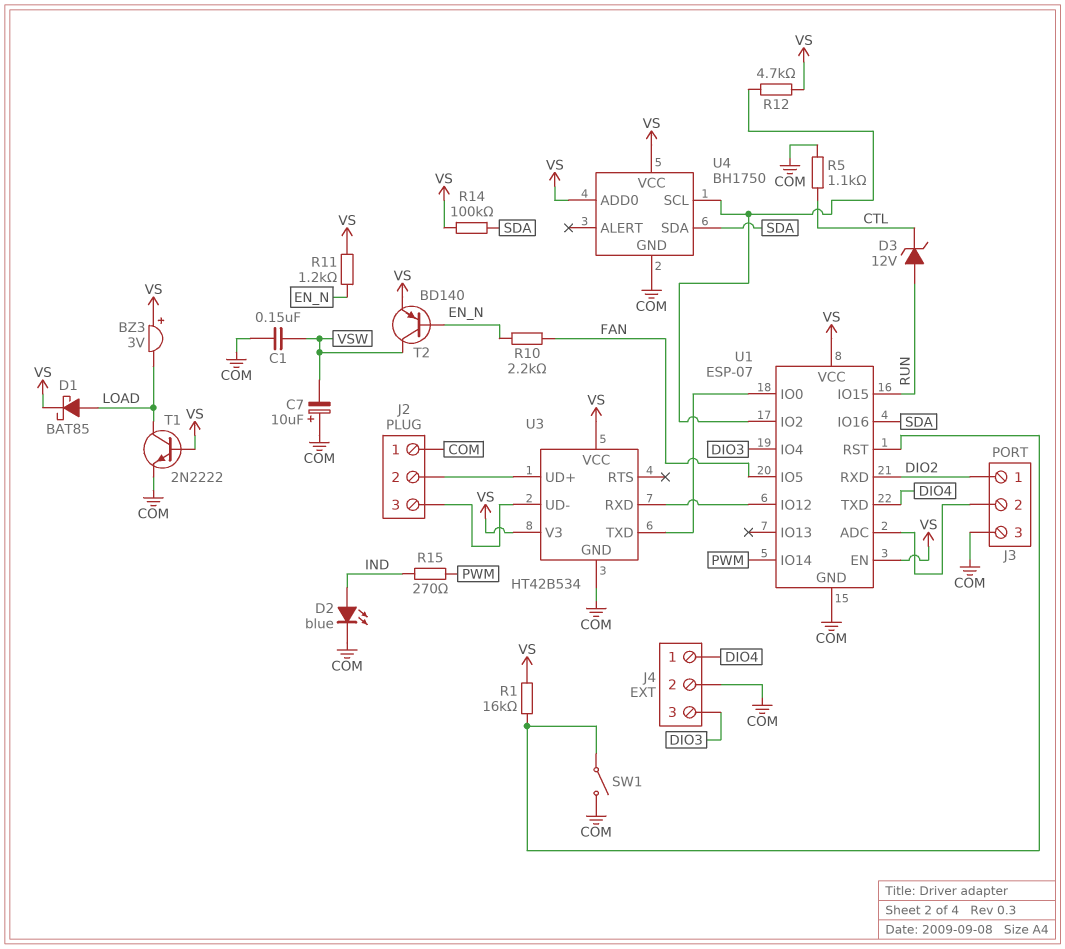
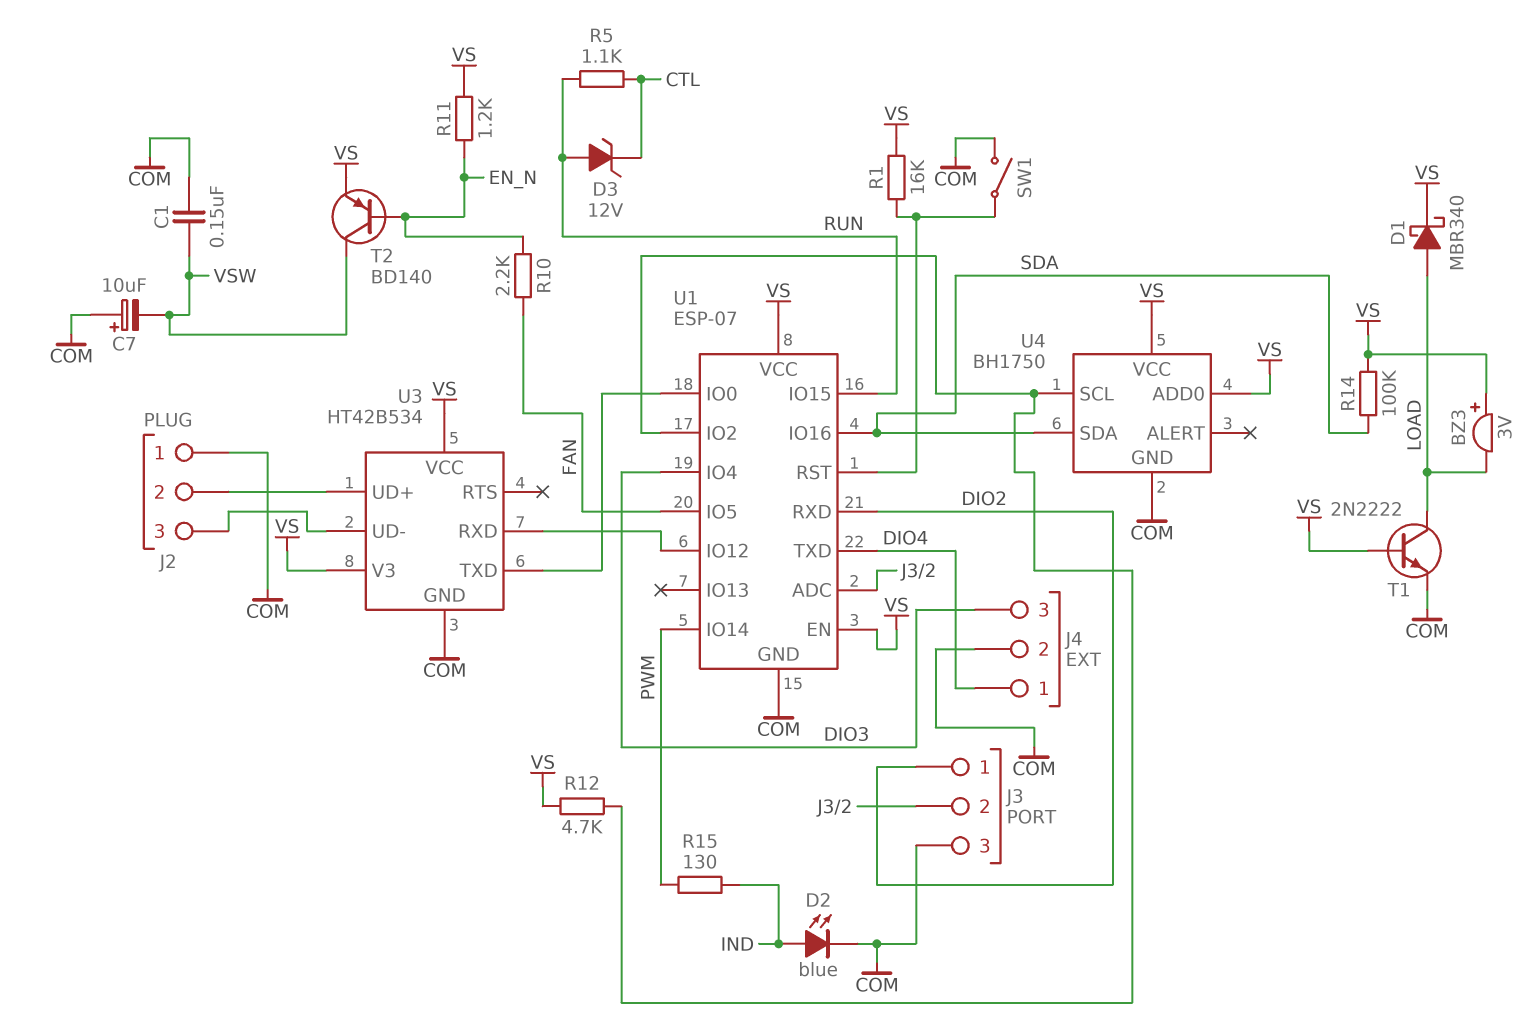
D1: schottky BAT85 (A LOAD, K VS) -> schottky MBR340 (A LOAD, K VS)
R5: 1.1k (COM, CTL) -> 1.1k (CTL, RUN)
R15: 270 (IND, PWM) -> 130 (IND, PWM)

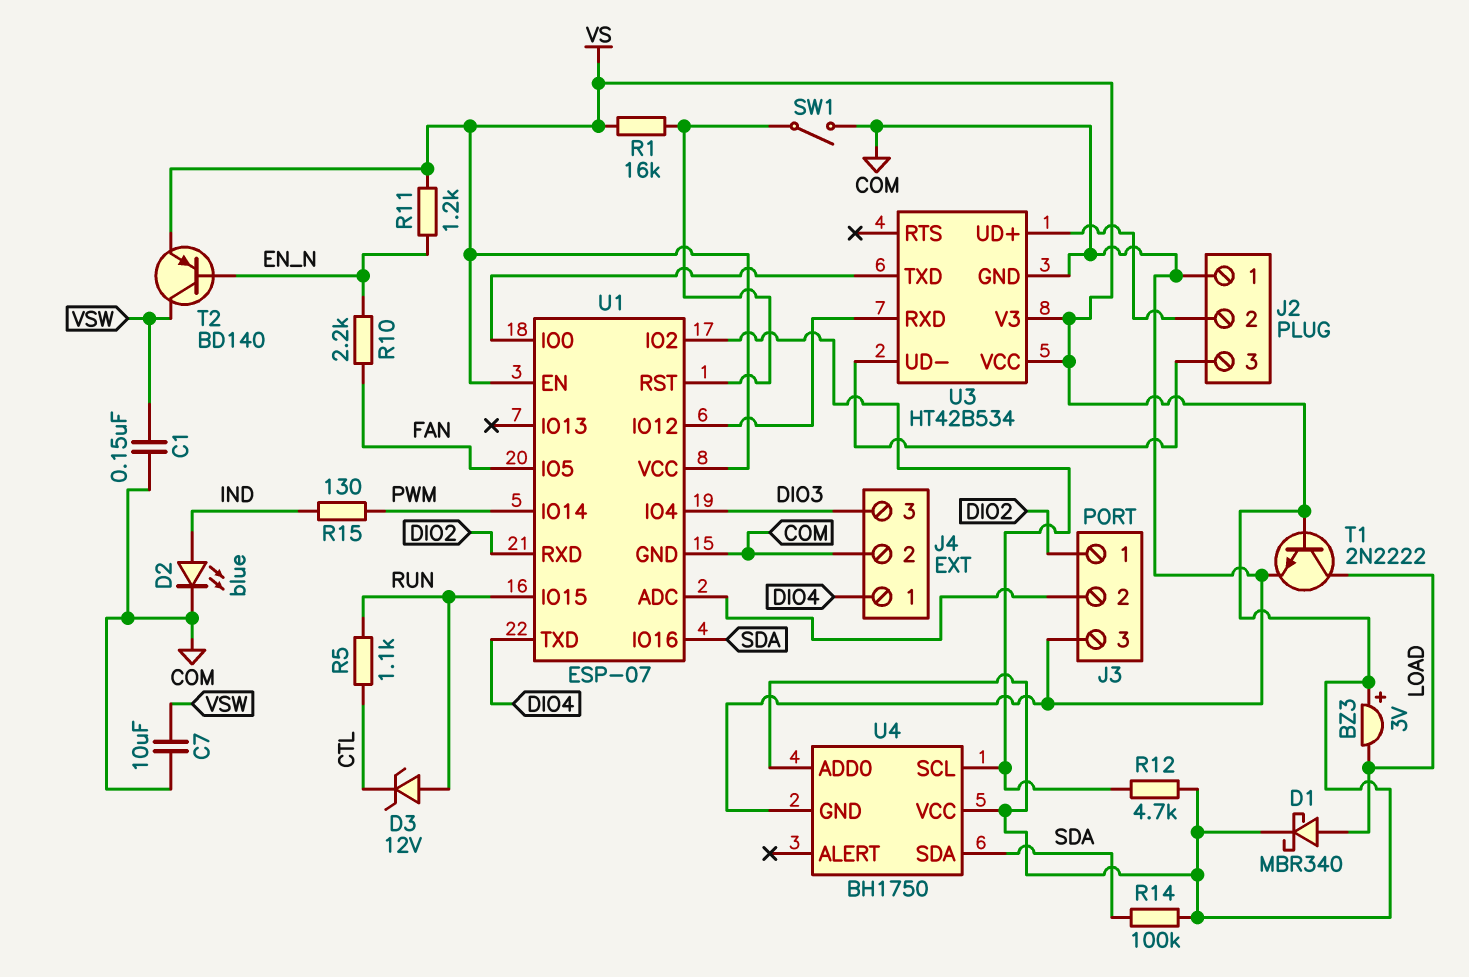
C7: 10uF (plus COM, minus VSW) -> 10uF (COM, VSW)

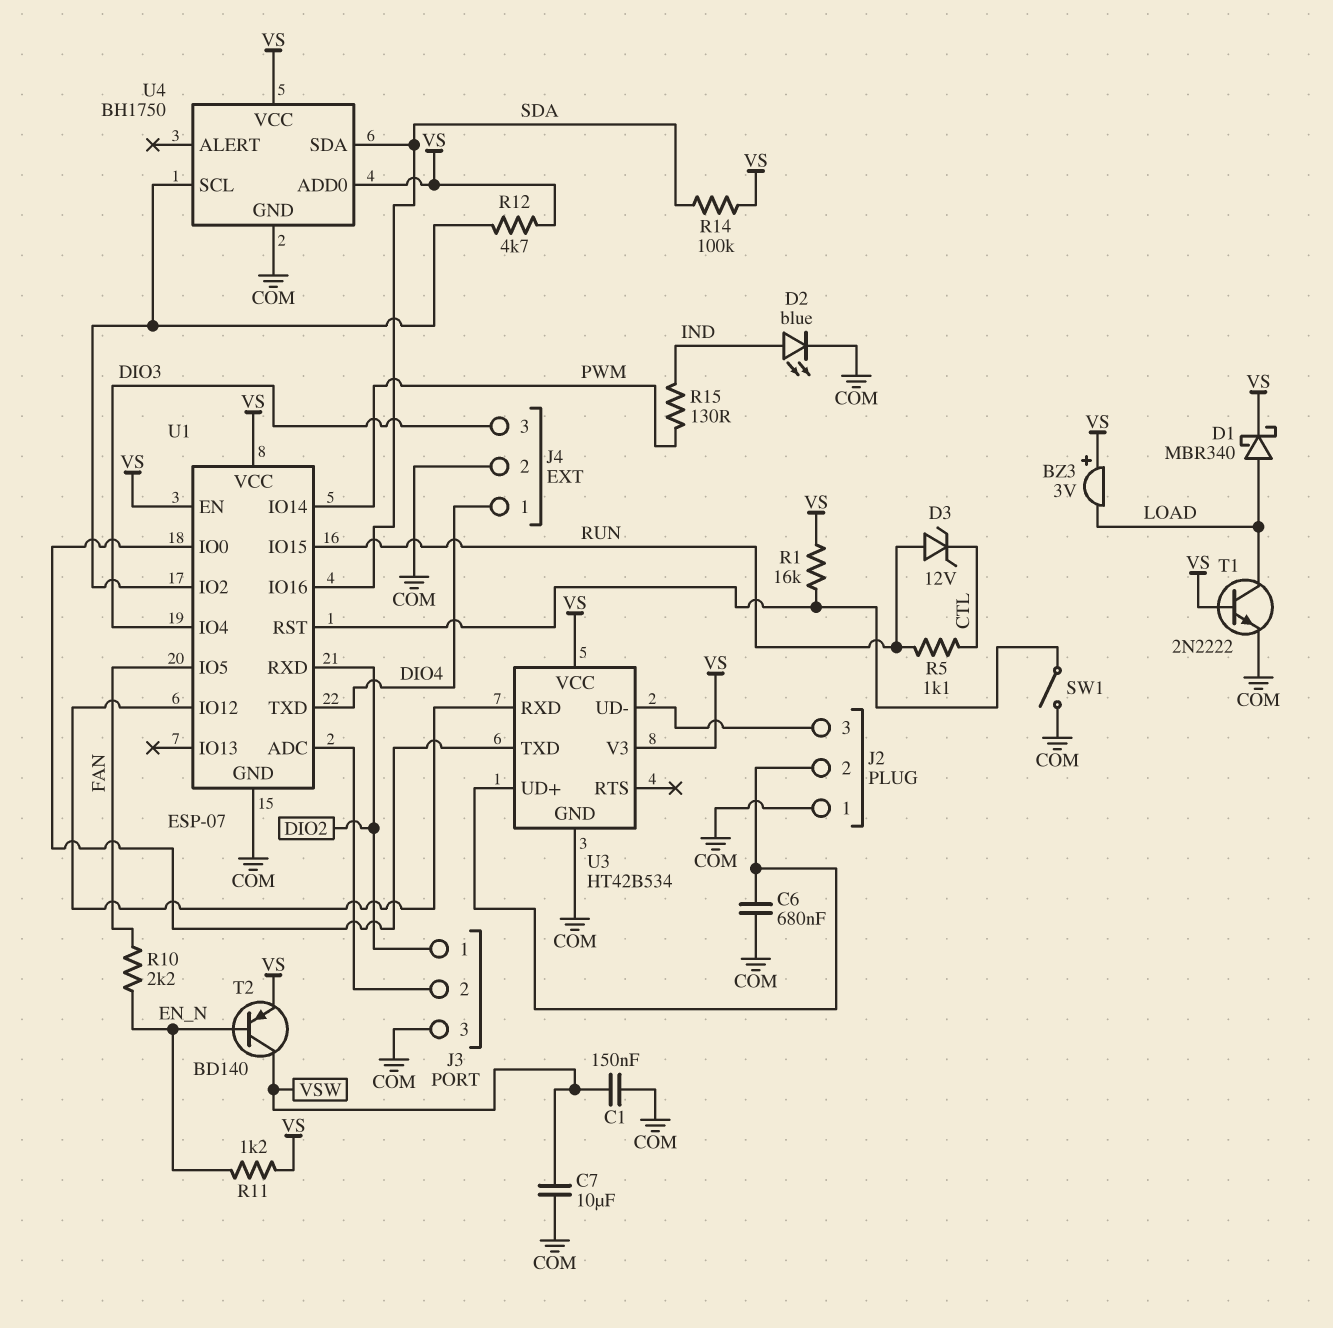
C6: none -> 680nF (COM, J2/2)

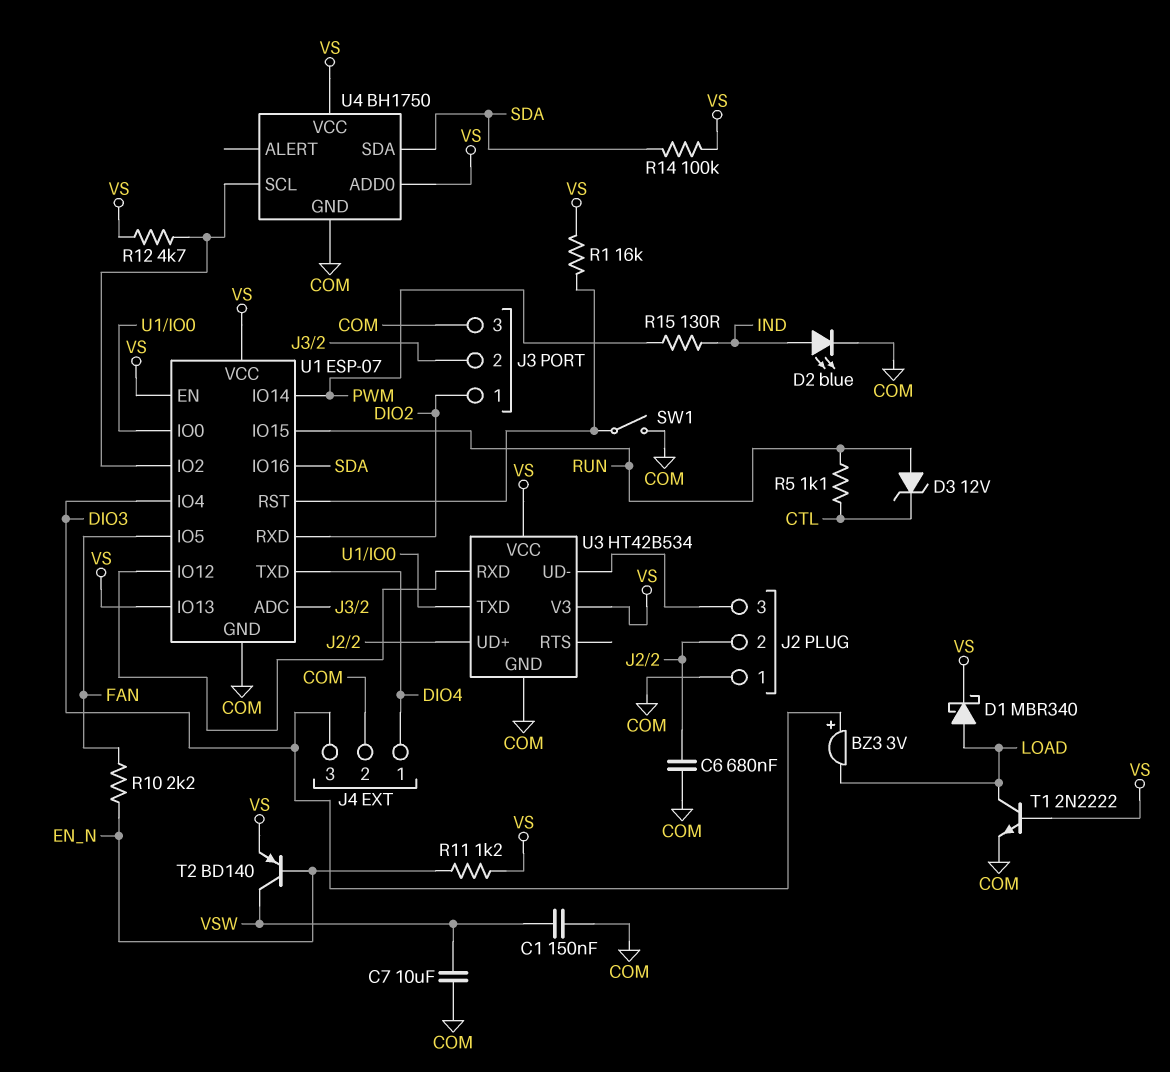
BZ3: buzzer 3V (plus VS, minus LOAD) -> buzzer 3V (plus DIO3, minus LOAD)
U1 pin IO13: none -> VS

